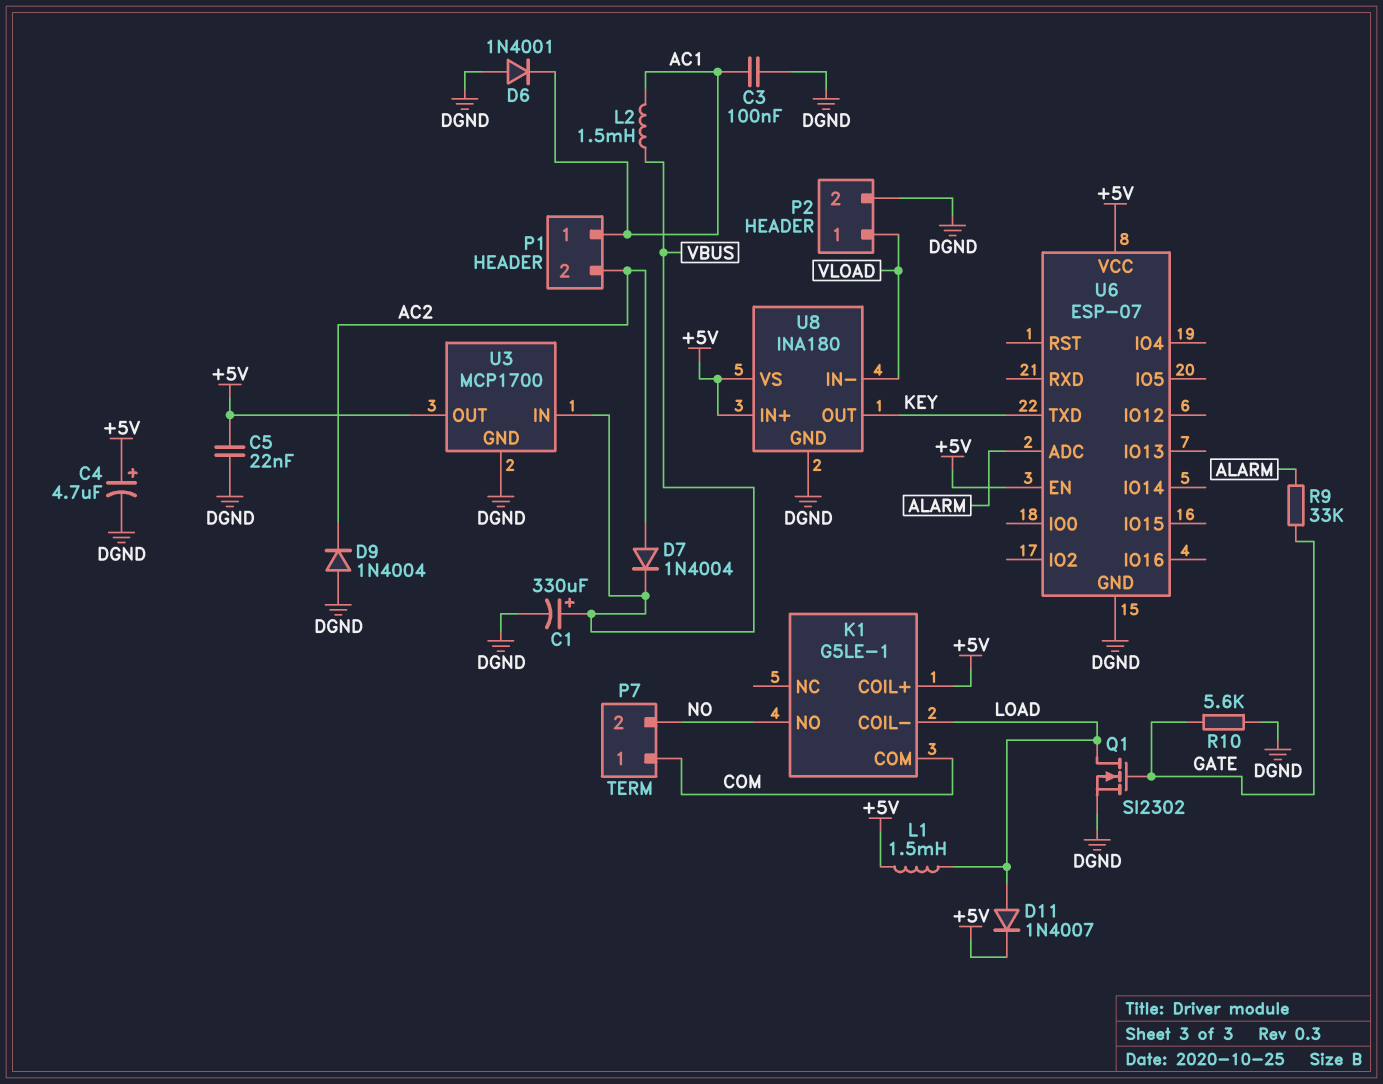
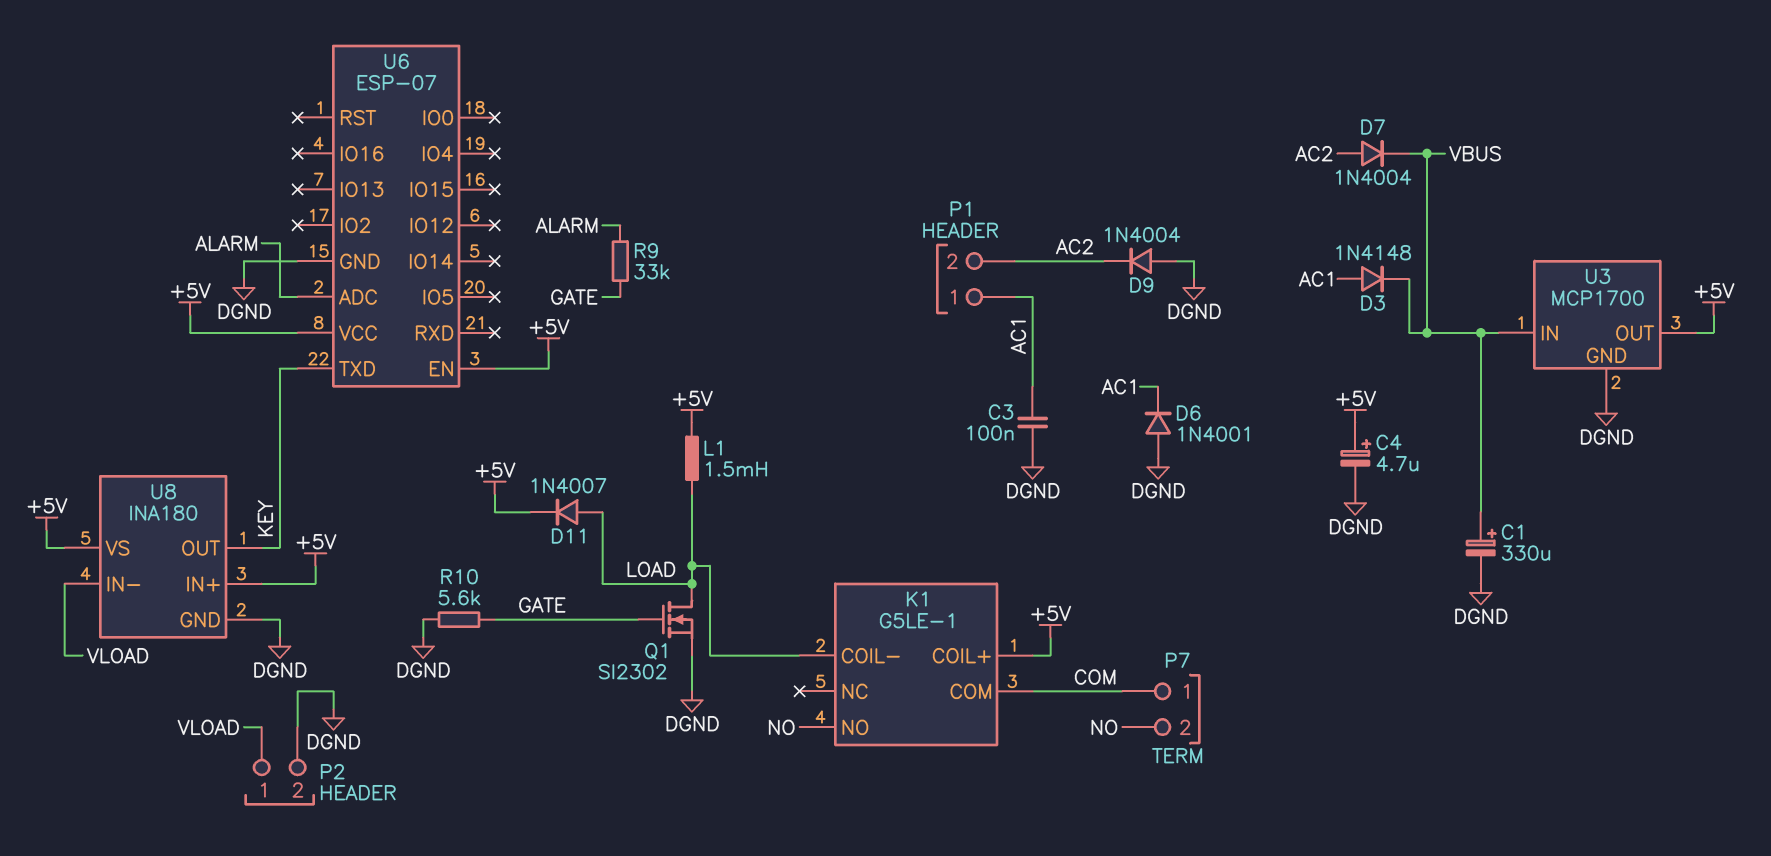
C5: 22nF (+5V, DGND) -> none
D3: none -> diode 1N4148 (A AC1, K VBUS)
L2: 1.5mH (AC1, VBUS) -> none

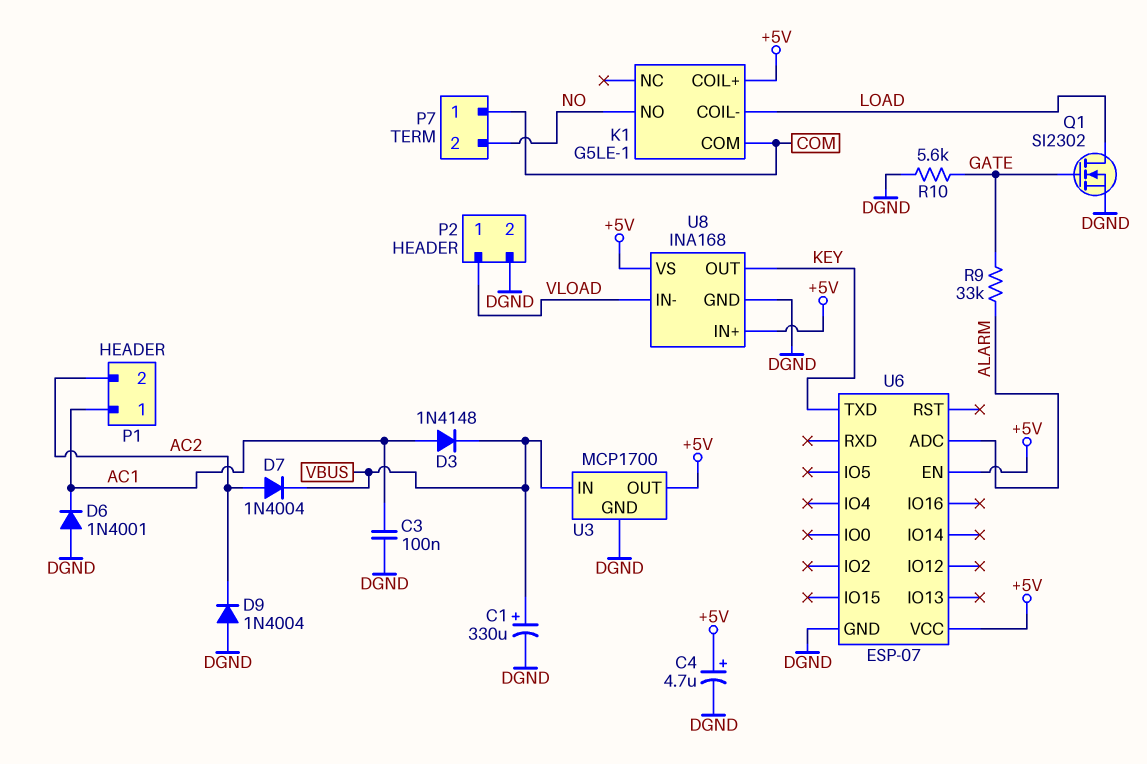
D11: diode 1N4007 (A LOAD, K +5V) -> none
L1: 1.5mH (+5V, LOAD) -> none
U8: INA180 -> INA168

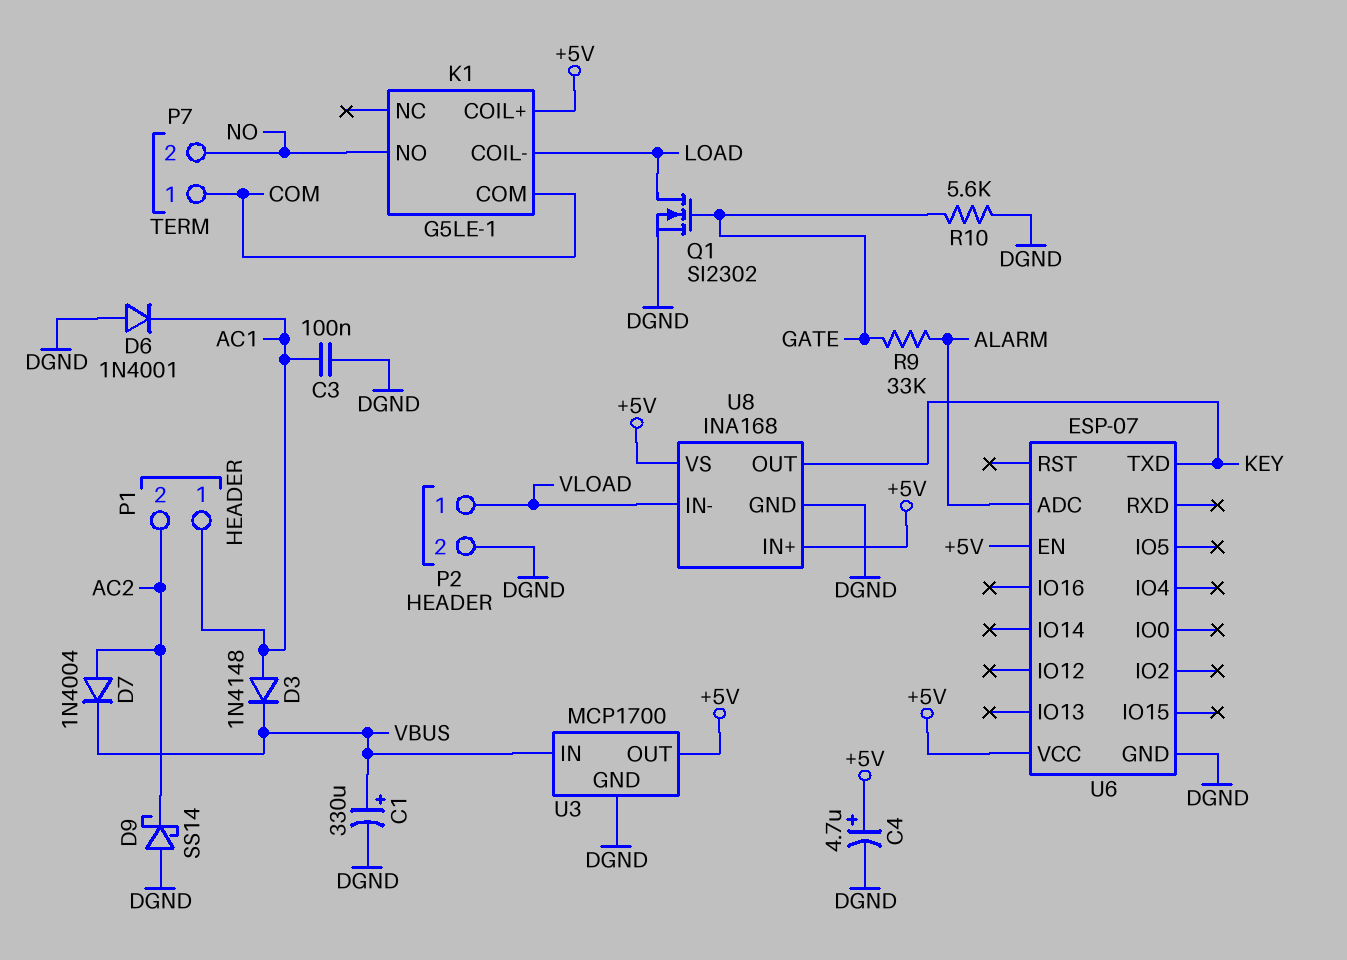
D9: diode 1N4004 (A DGND, K AC2) -> schottky SS14 (A DGND, K AC2)

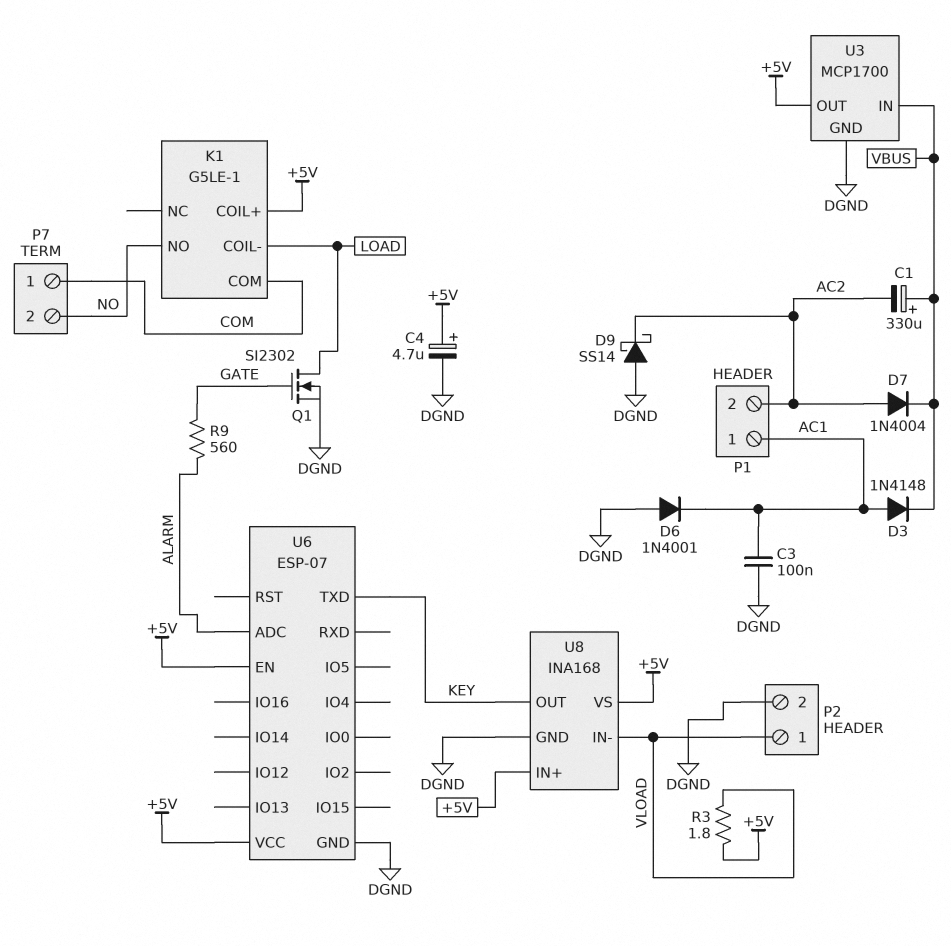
C1: 330uF (plus VBUS, minus DGND) -> 330uF (plus VBUS, minus AC2)
R3: none -> 1.8 (+5V, VLOAD)
R9: 33k (ALARM, GATE) -> 560 (ALARM, GATE)
R10: 5.6k (DGND, GATE) -> none

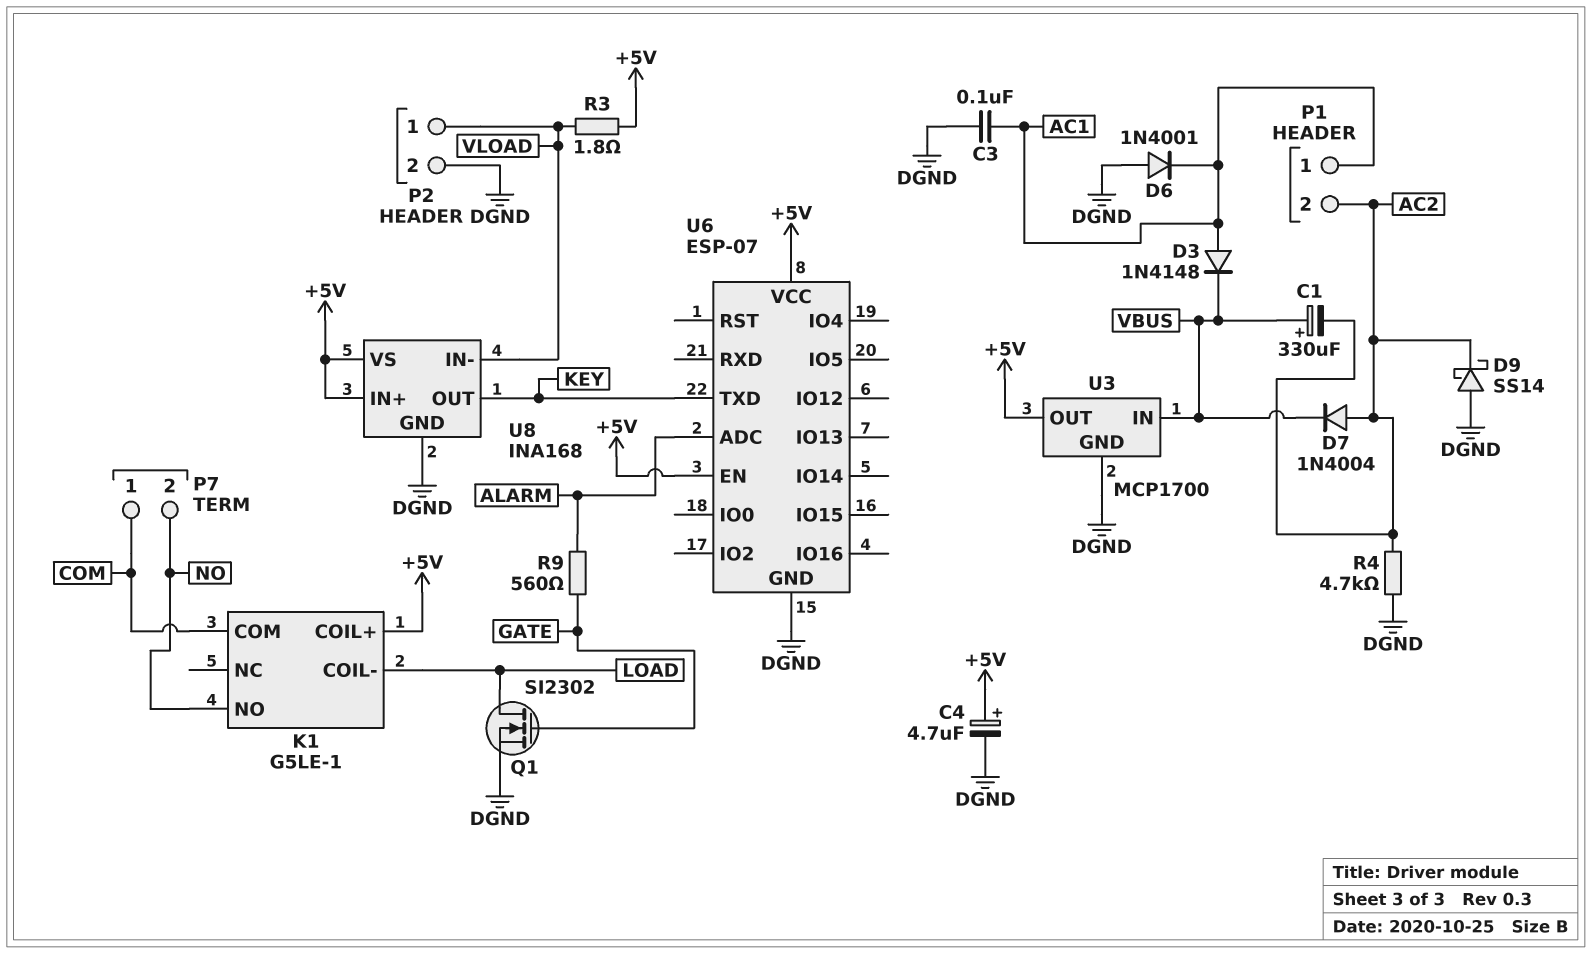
R4: none -> 4.7k (AC2, DGND)

